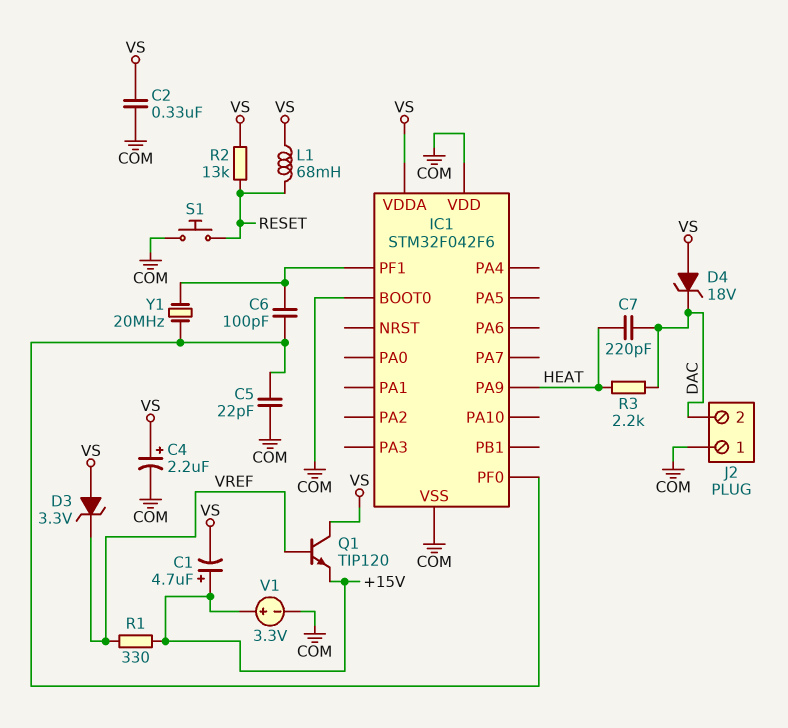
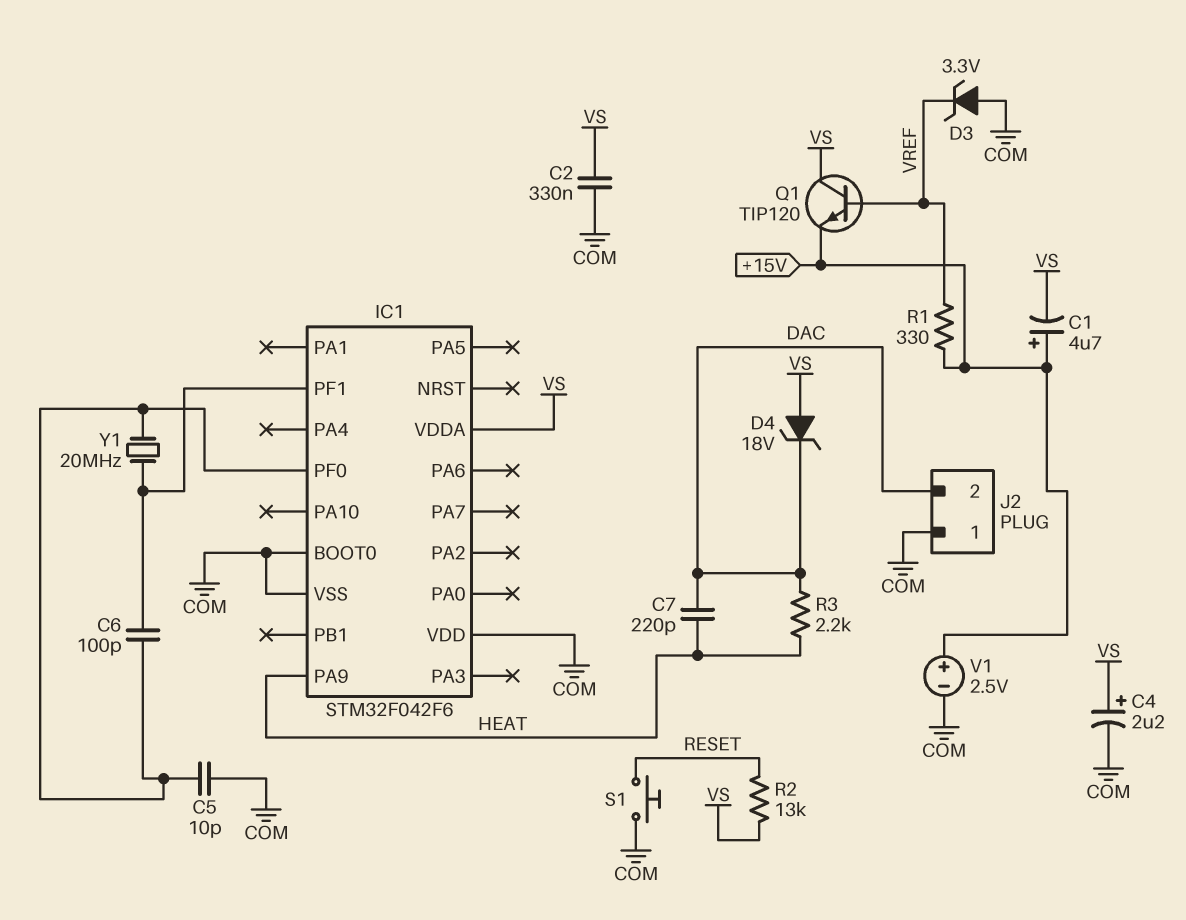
C5: 22pF (COM, IC1/PF0) -> 10pF (COM, IC1/PF0)
D3: zener 3.3V (A VS, K VREF) -> zener 3.3V (A COM, K VREF)
L1: 68mH (RESET, VS) -> none
V1: 3.3V (plus +15V, minus COM) -> 2.5V (plus +15V, minus COM)

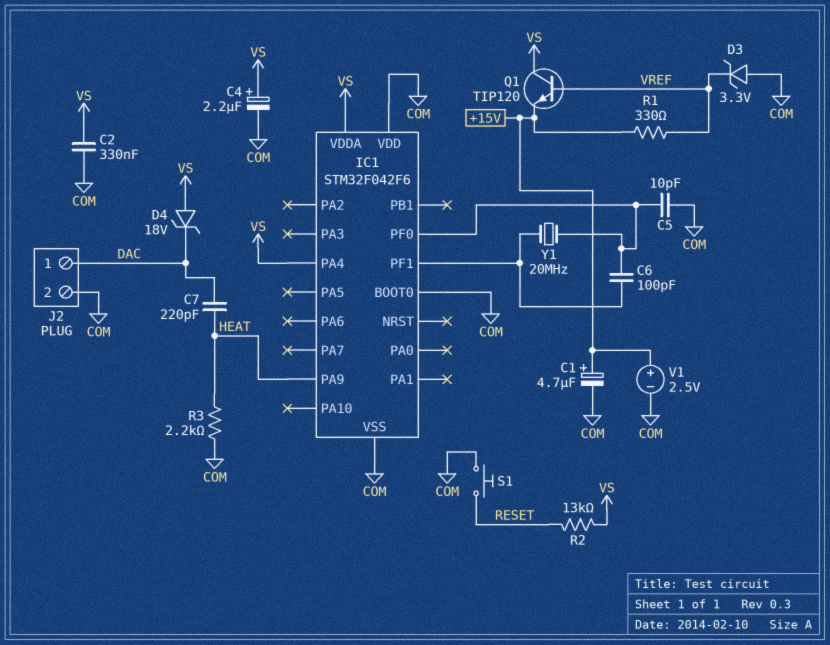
C1: 4.7uF (plus +15V, minus VS) -> 4.7uF (plus +15V, minus COM)
IC1 pin PA4: none -> VS
J2 pin 1: COM -> DAC
J2 pin 2: DAC -> COM
R3: 2.2k (DAC, HEAT) -> 2.2k (COM, HEAT)

